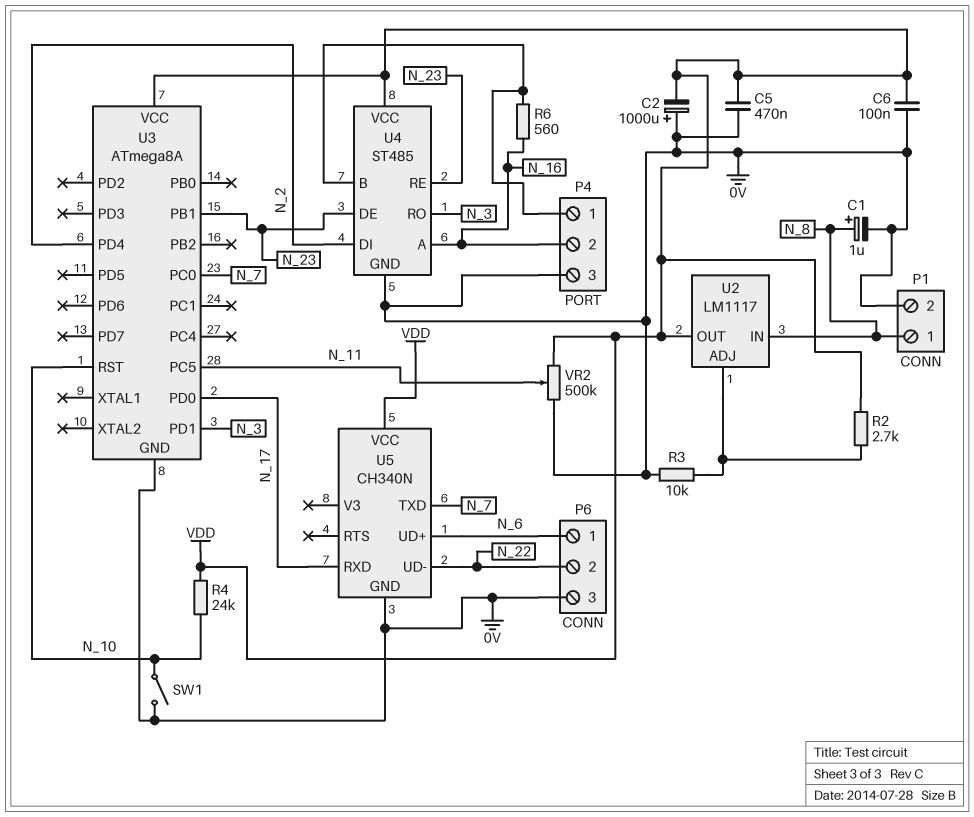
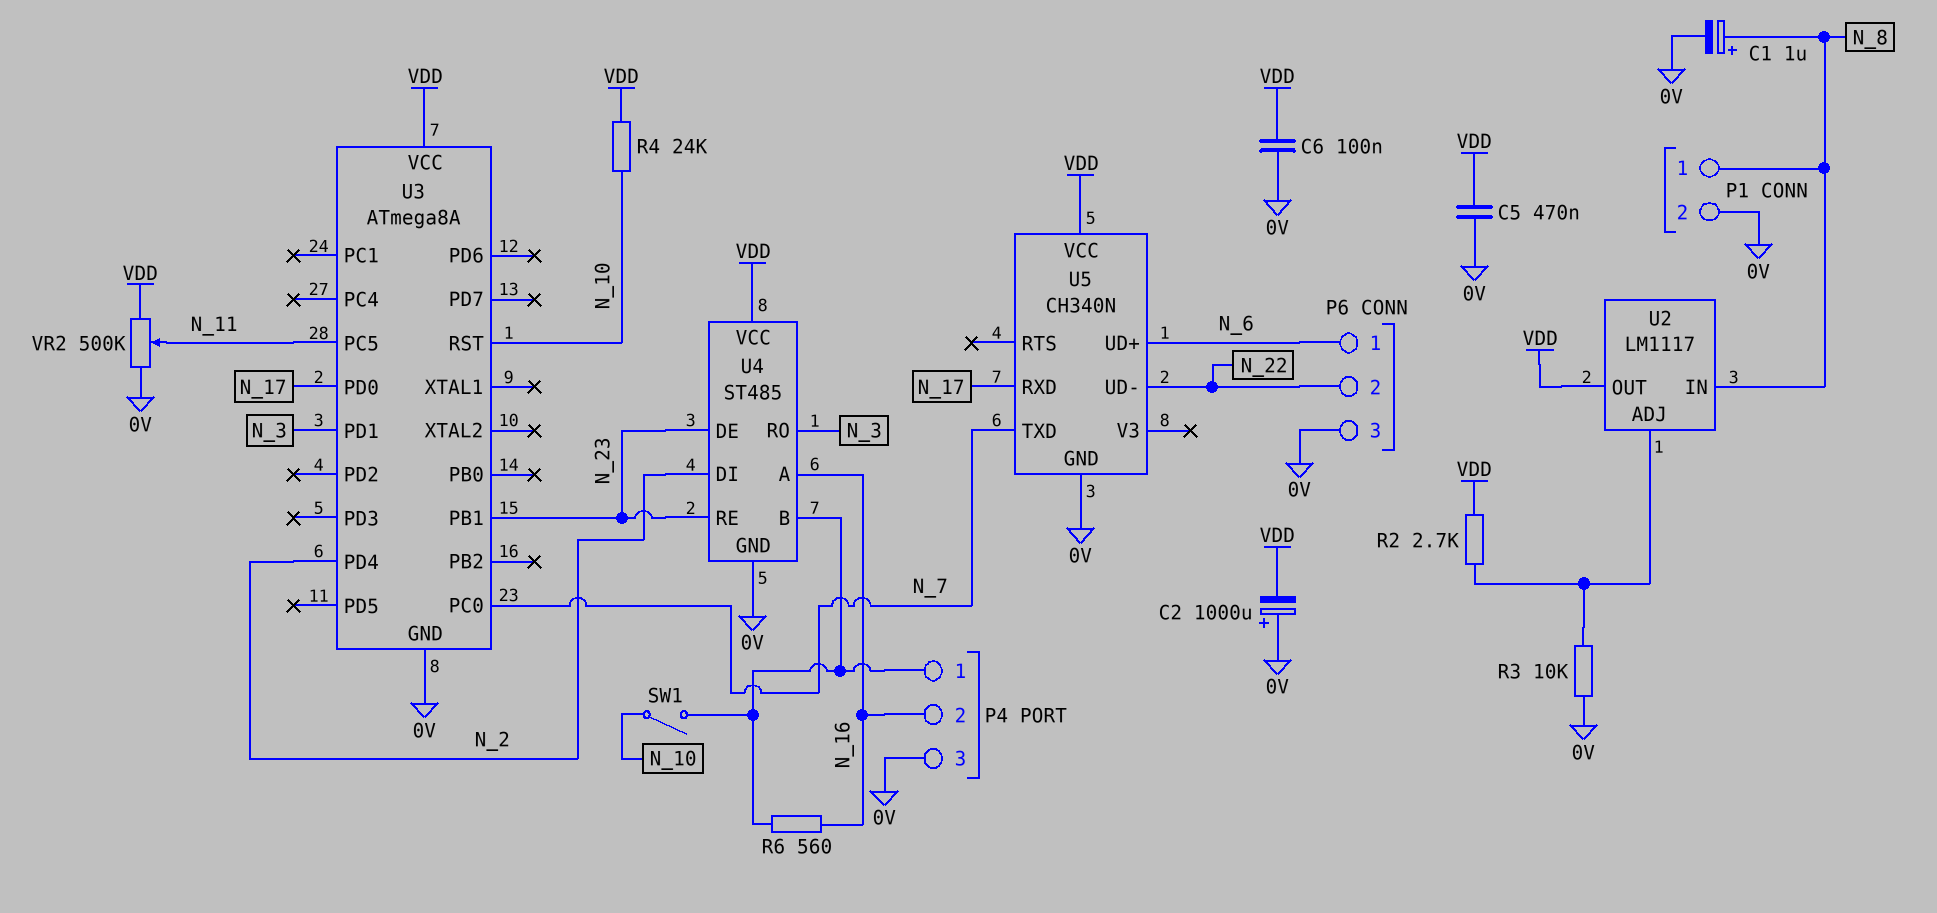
SW1: switch (0V, N_10) -> switch (N_10, P4/1)

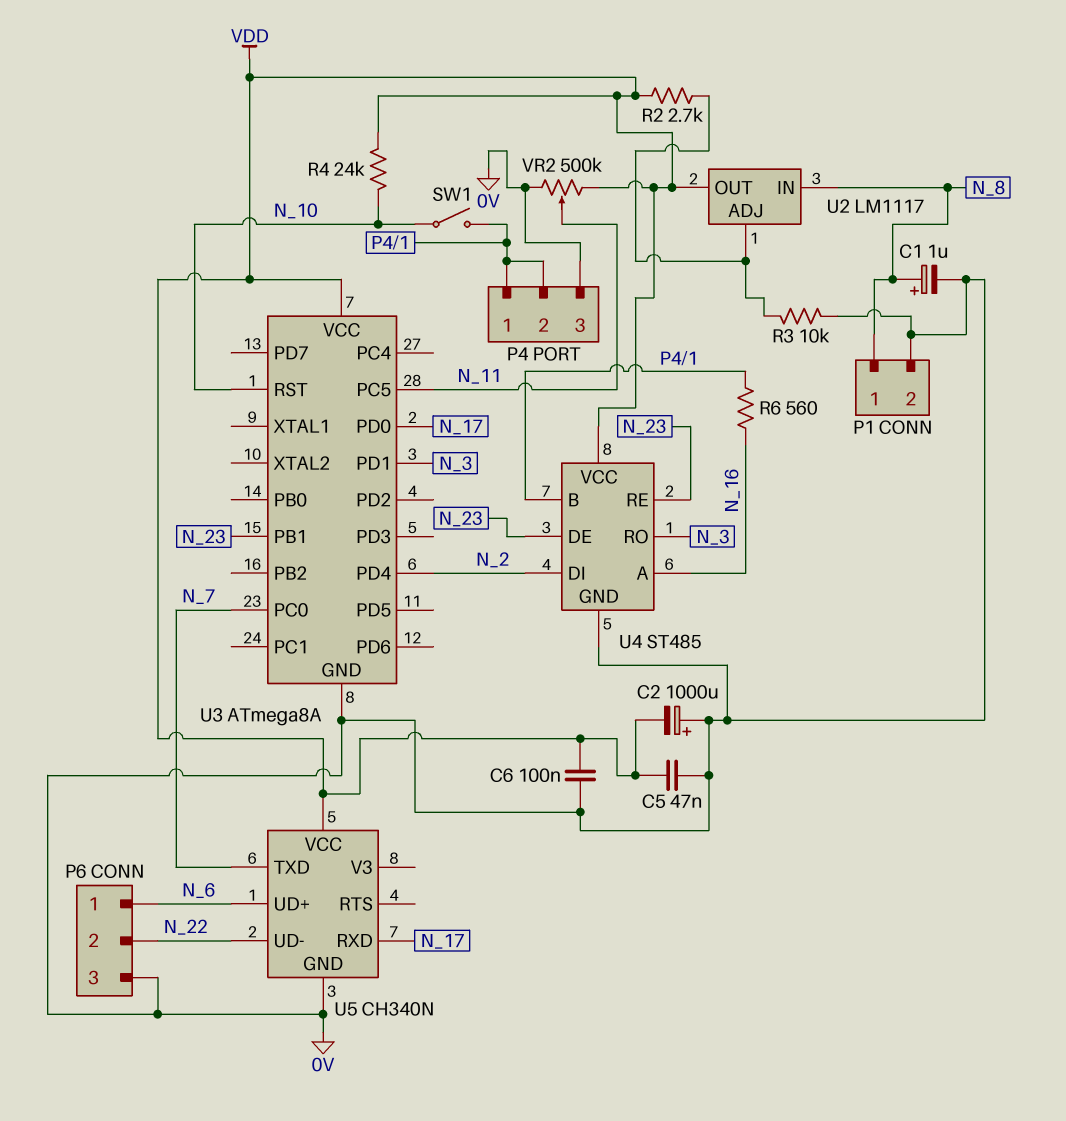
C5: 470nF (0V, VDD) -> 47nF (0V, VDD)
P4 pin 2: N_16 -> P4/1

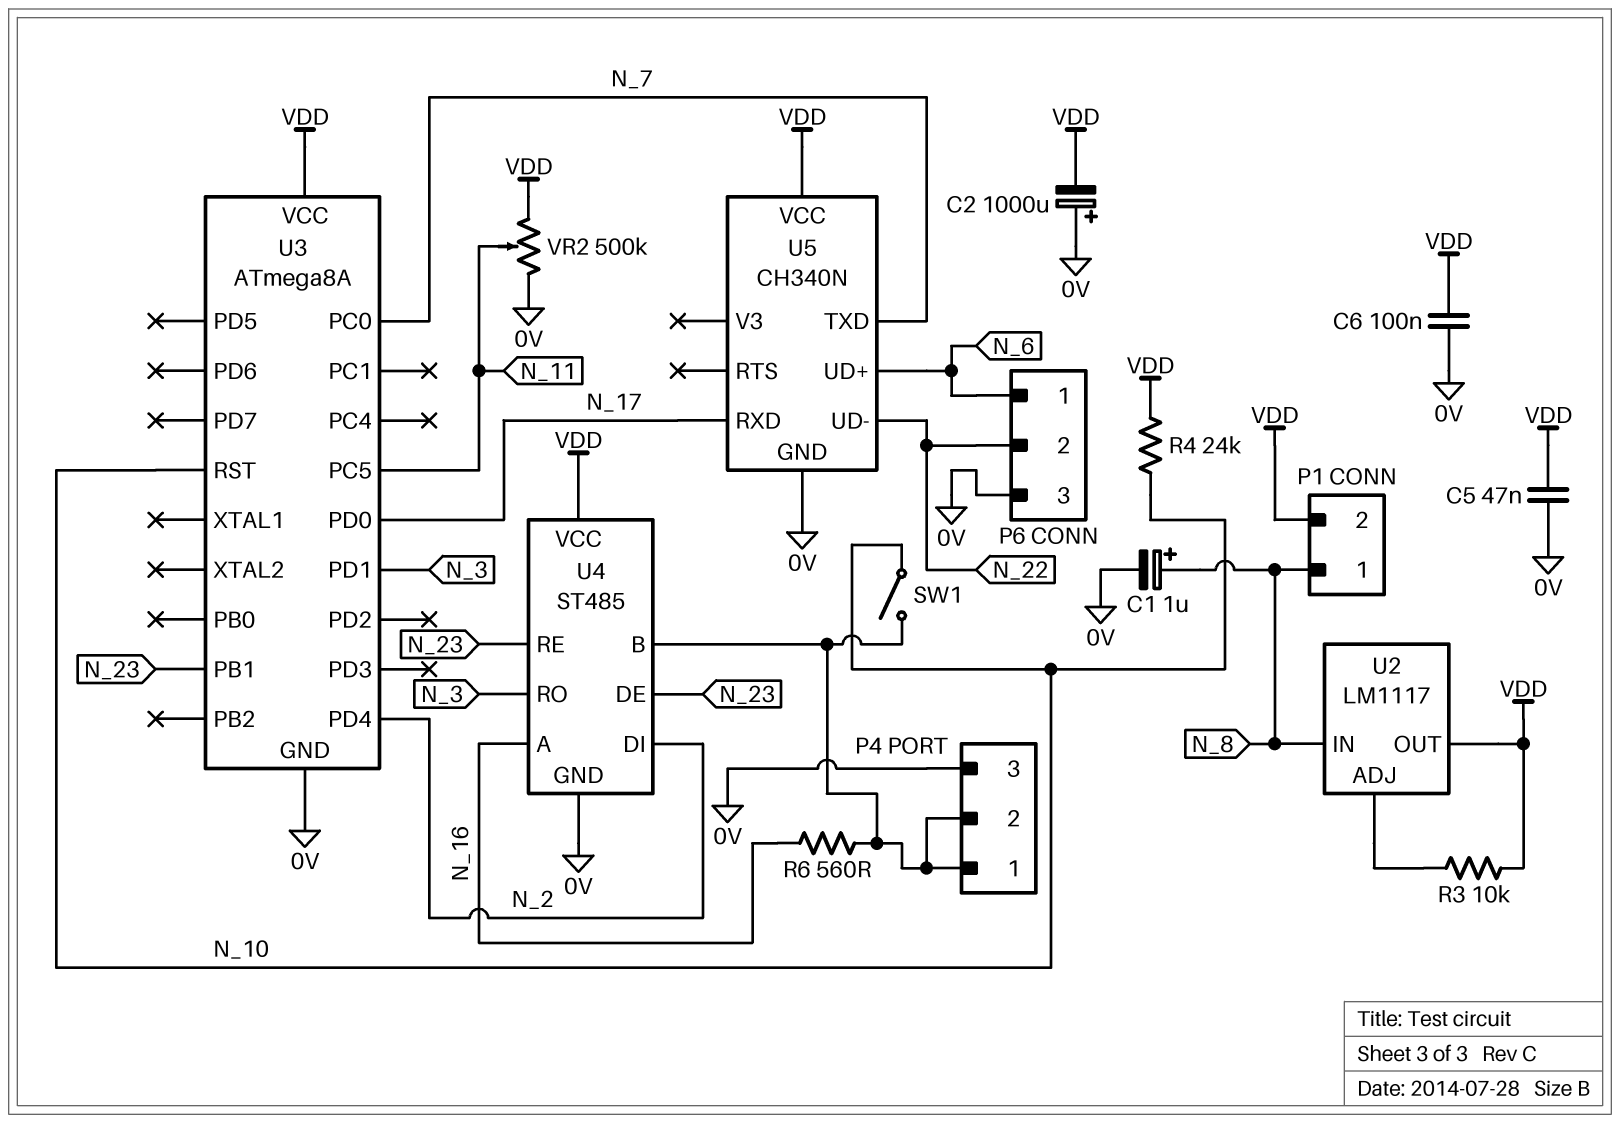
P1 pin 2: 0V -> VDD
R2: 2.7k (U2/ADJ, VDD) -> none
R3: 10k (0V, U2/ADJ) -> 10k (U2/ADJ, VDD)

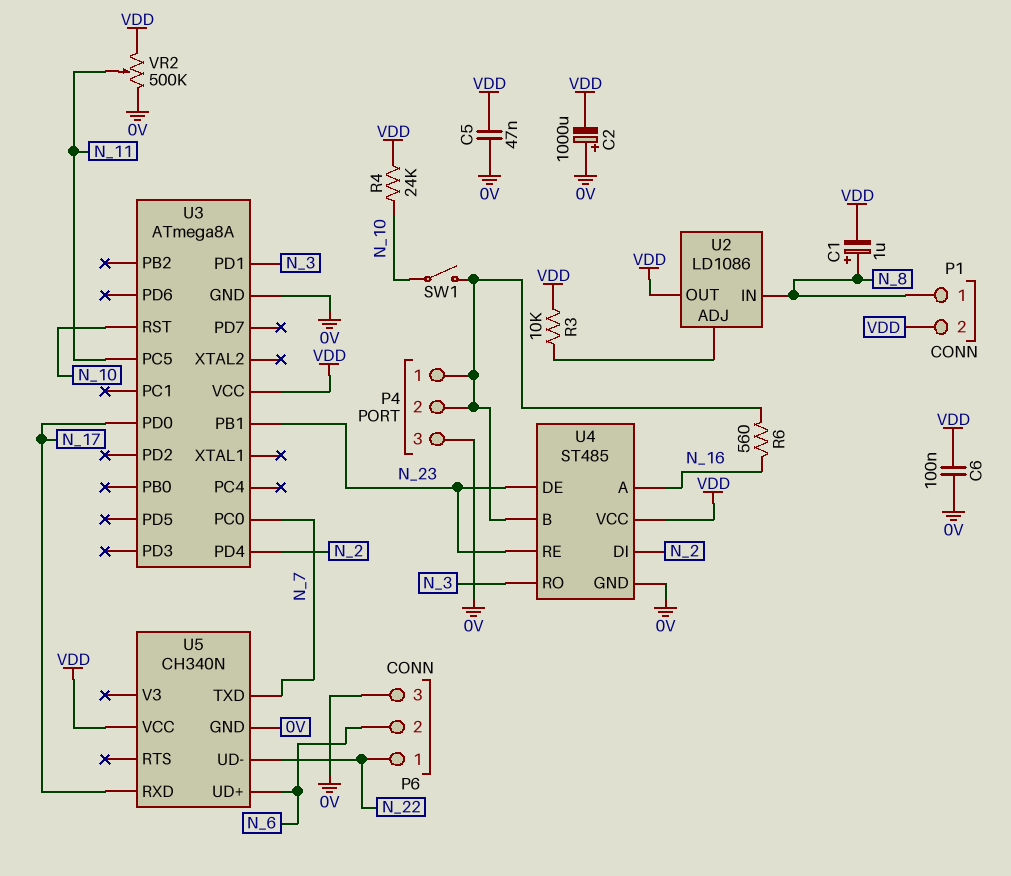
C1: 1uF (plus N_8, minus 0V) -> 1uF (plus N_8, minus VDD)
P6 pin 1: N_6 -> N_22
P6 pin 2: N_22 -> N_6
U2: LM1117 -> LD1086

